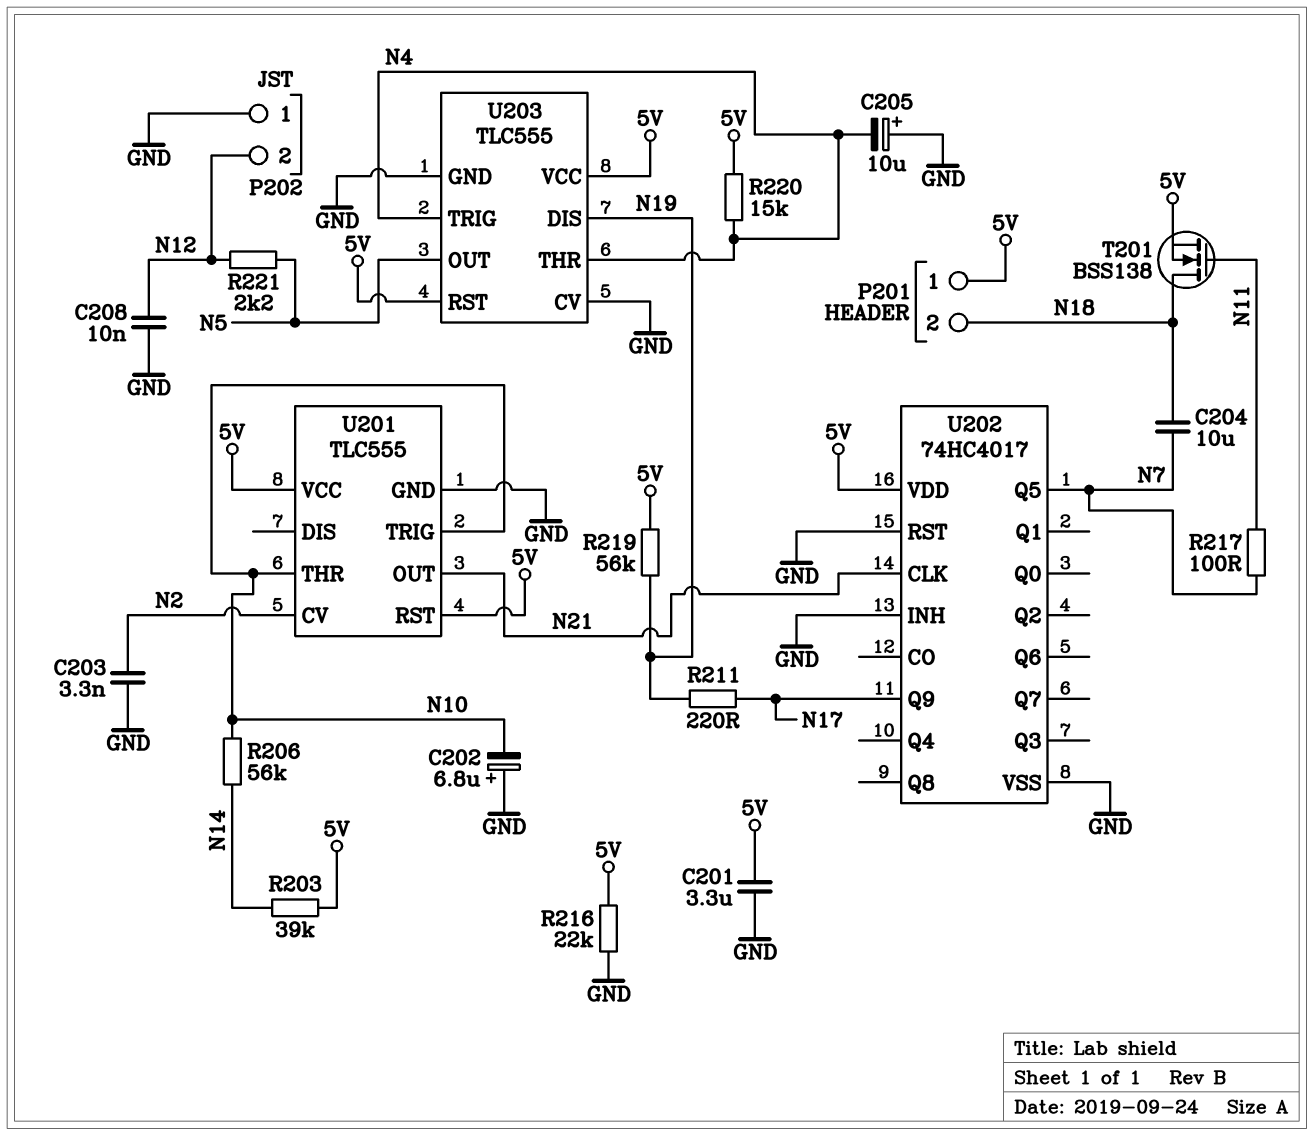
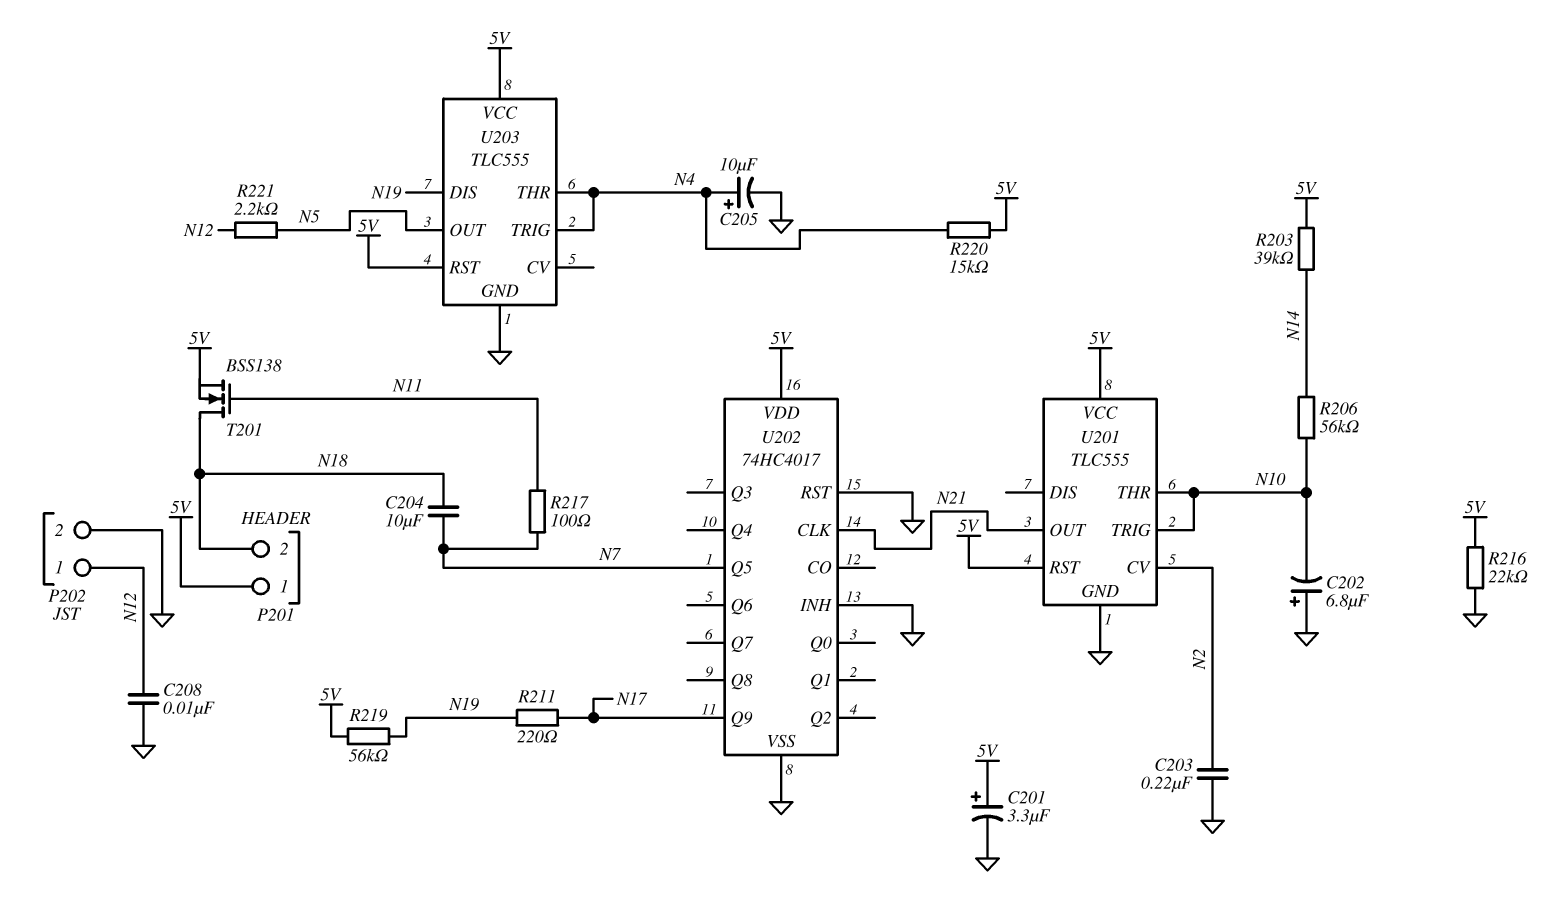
C201: 3.3uF (5V, GND) -> 3.3uF (plus 5V, minus GND)
C203: 3.3nF (GND, N2) -> 220nF (GND, N2)
C205: 10uF (plus GND, minus N4) -> 10uF (plus N4, minus GND)
P202 pin 1: GND -> N12
P202 pin 2: N12 -> GND
U203 pin CV: GND -> none

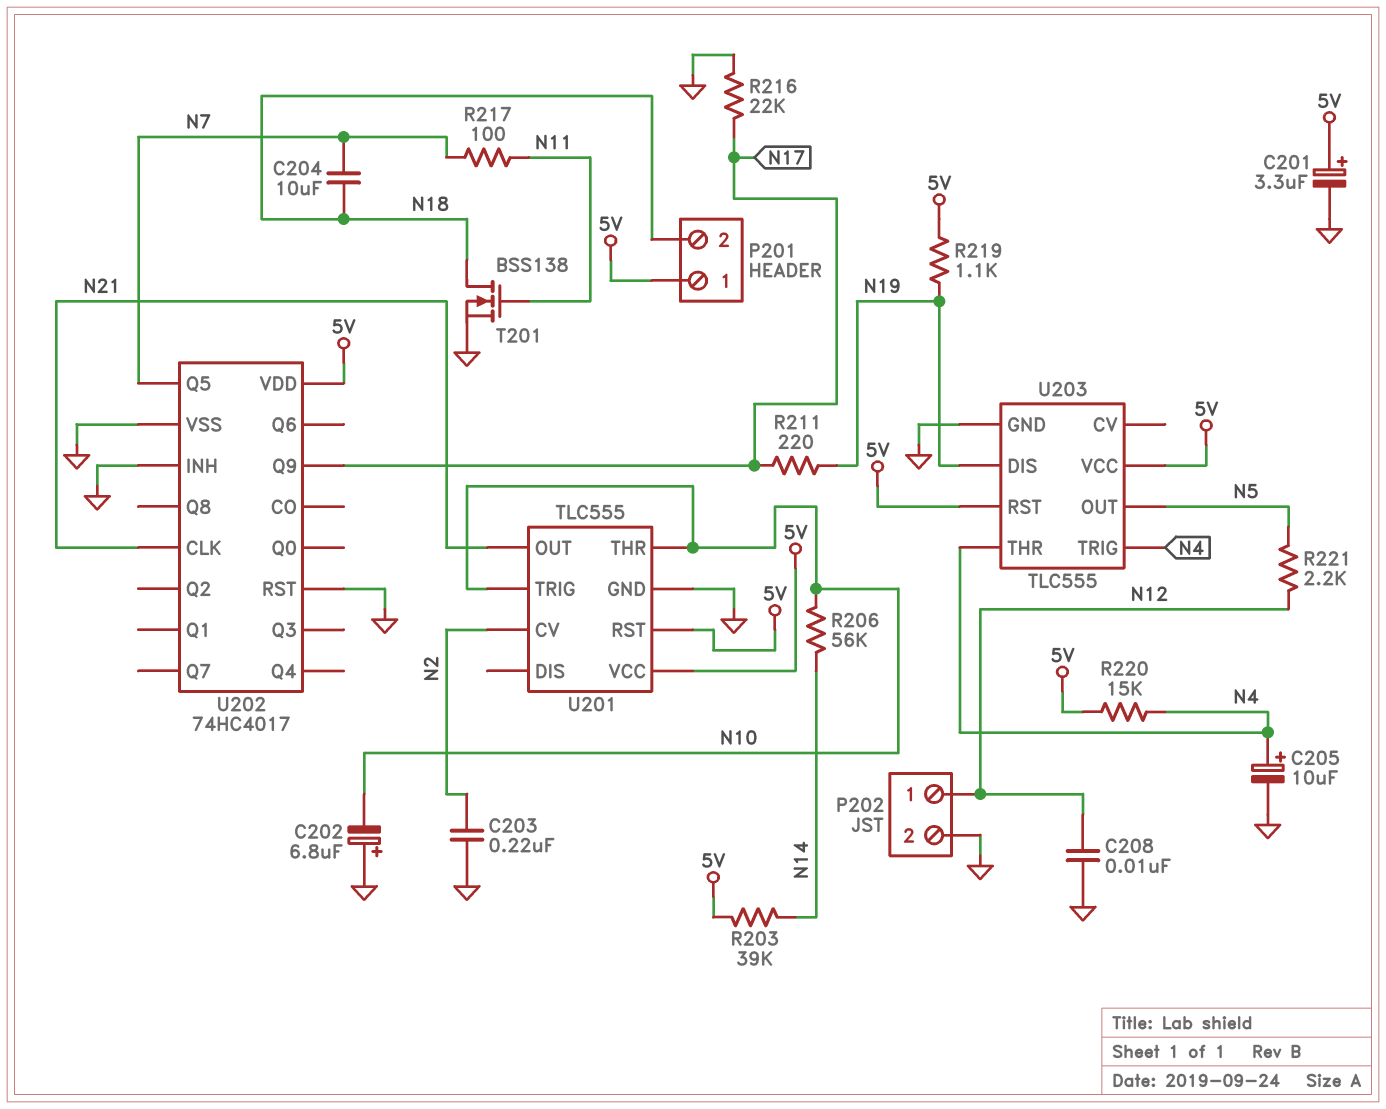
R216: 22k (5V, GND) -> 22k (GND, N17)
R219: 56k (5V, N19) -> 1.1k (5V, N19)
T201: NMOS BSS138 (G N11, D N18, S 5V) -> NMOS BSS138 (G N11, D N18, S GND)

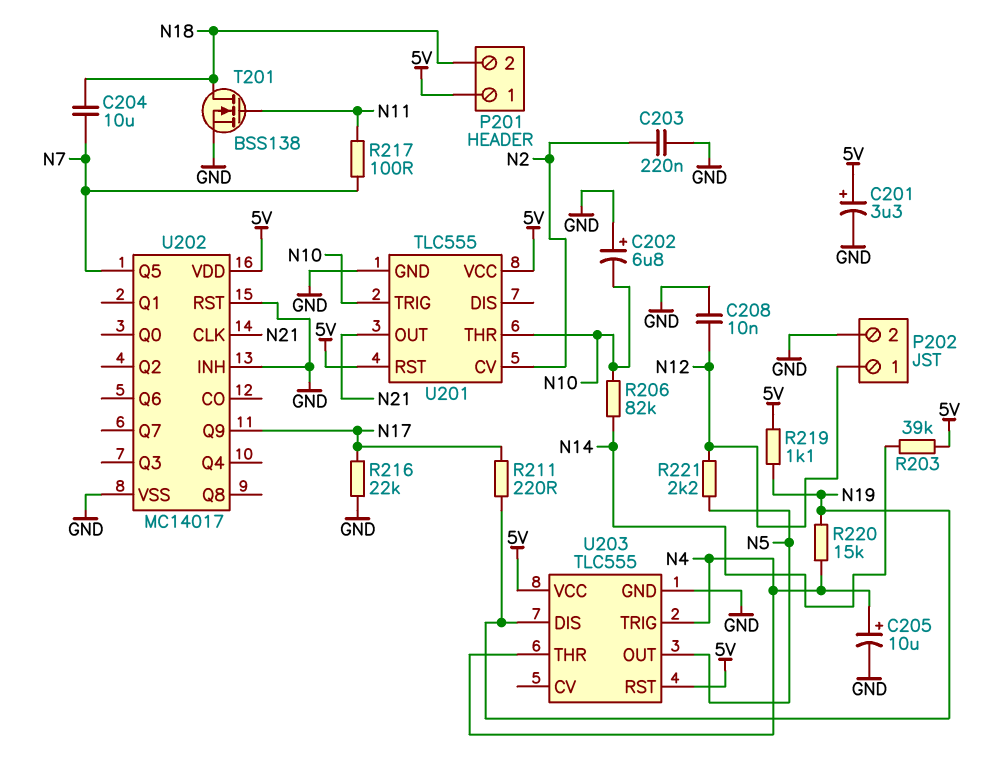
R206: 56k (N10, N14) -> 82k (N10, N14)
R220: 15k (5V, N4) -> 15k (N4, N19)
U202: 74HC4017 -> MC14017

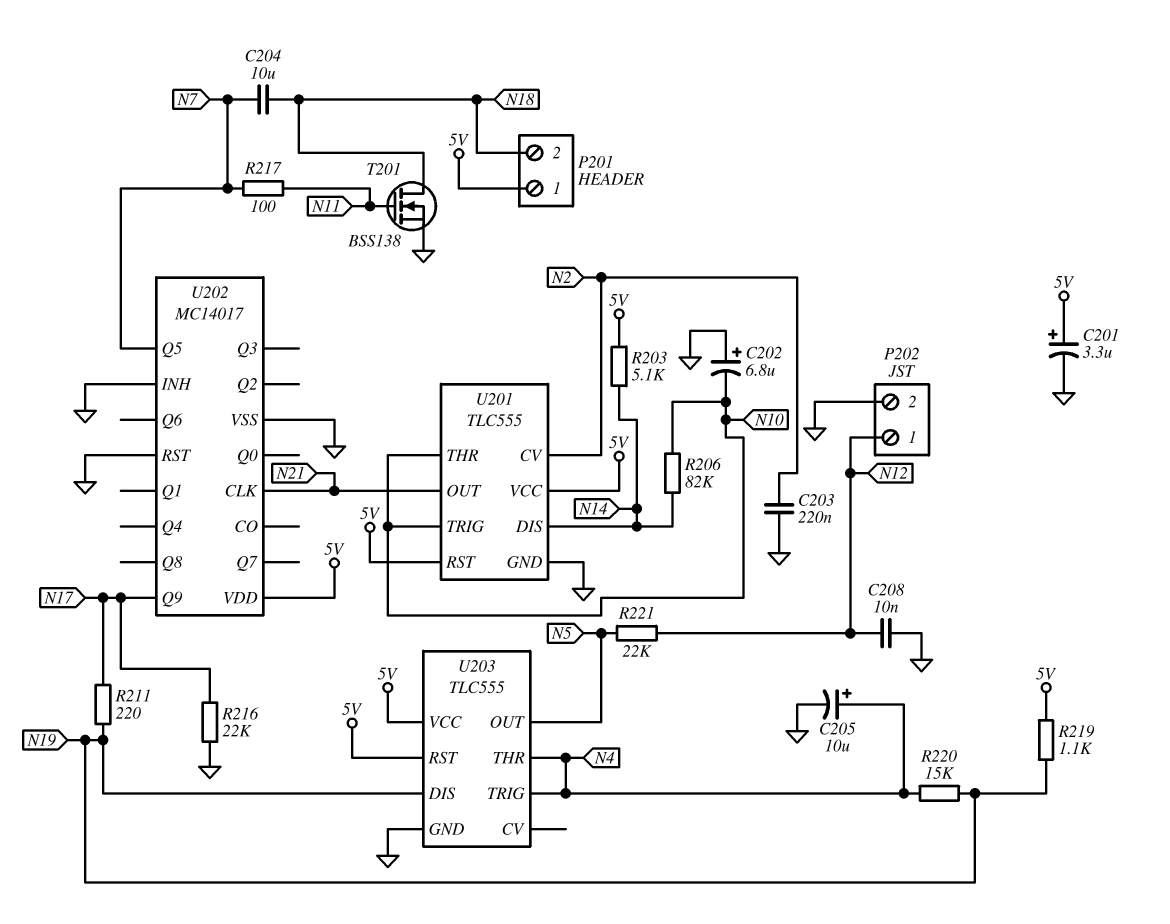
R203: 39k (5V, N14) -> 5.1k (5V, N14)
R221: 2.2k (N5, N12) -> 22k (N5, N12)
U201 pin DIS: none -> N14

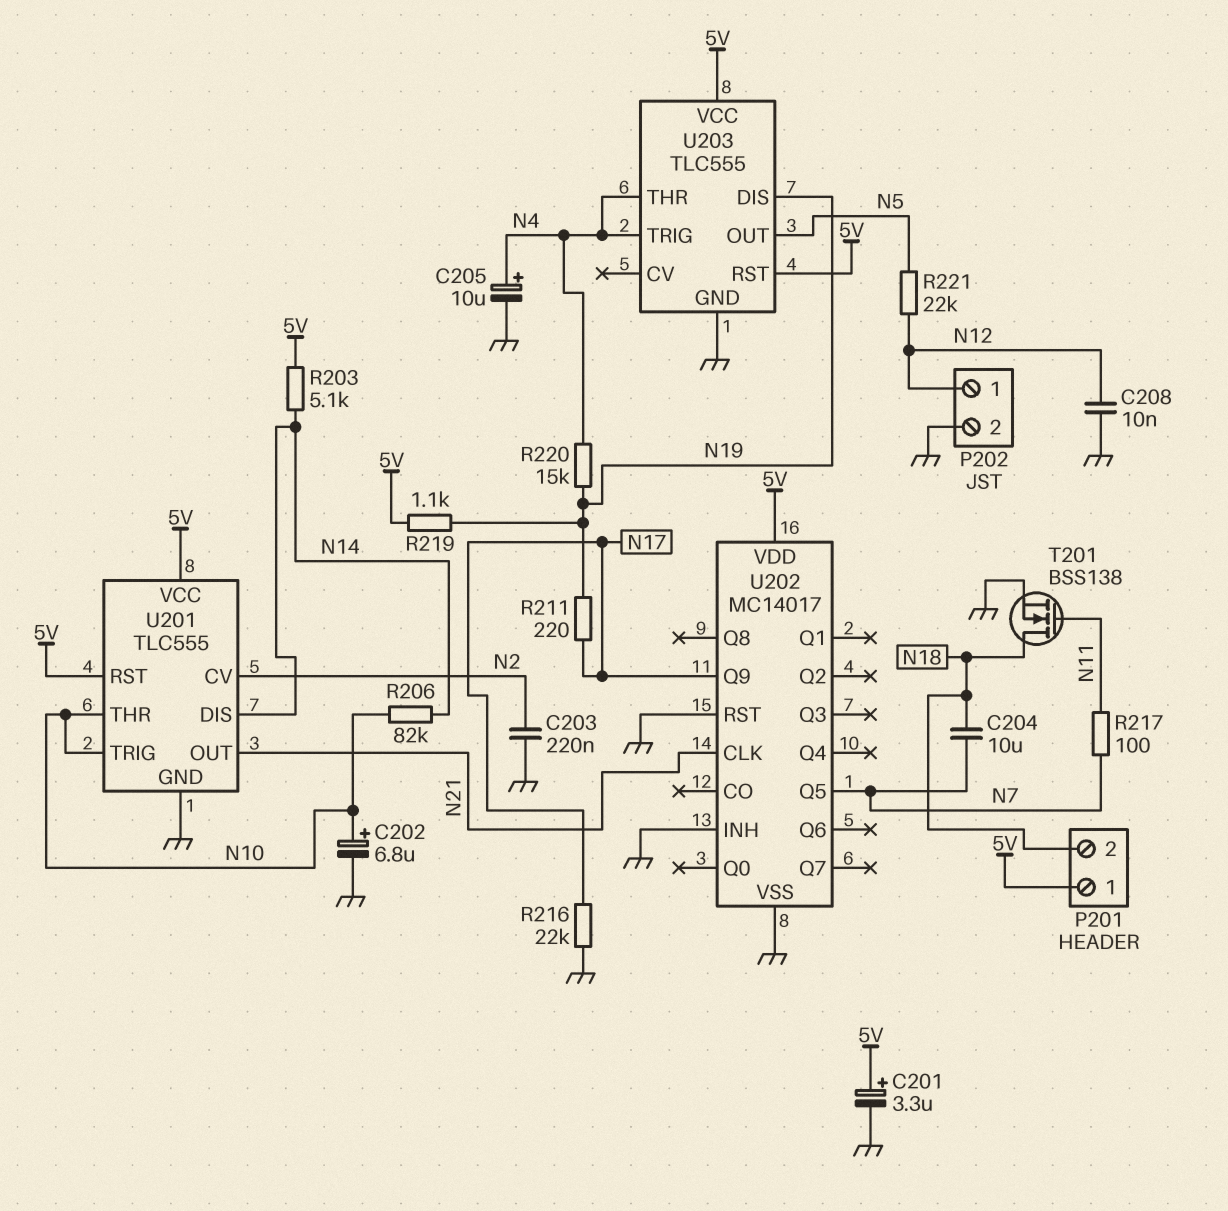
C202: 6.8uF (plus GND, minus N10) -> 6.8uF (plus N10, minus GND)

